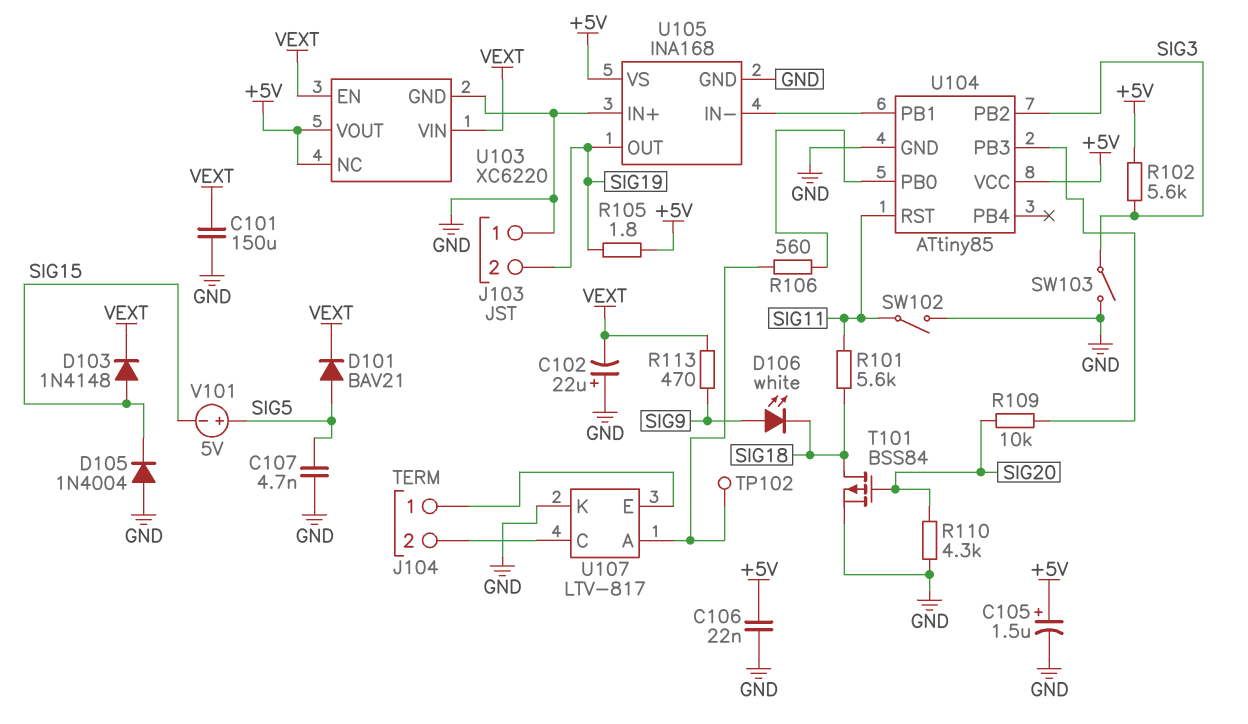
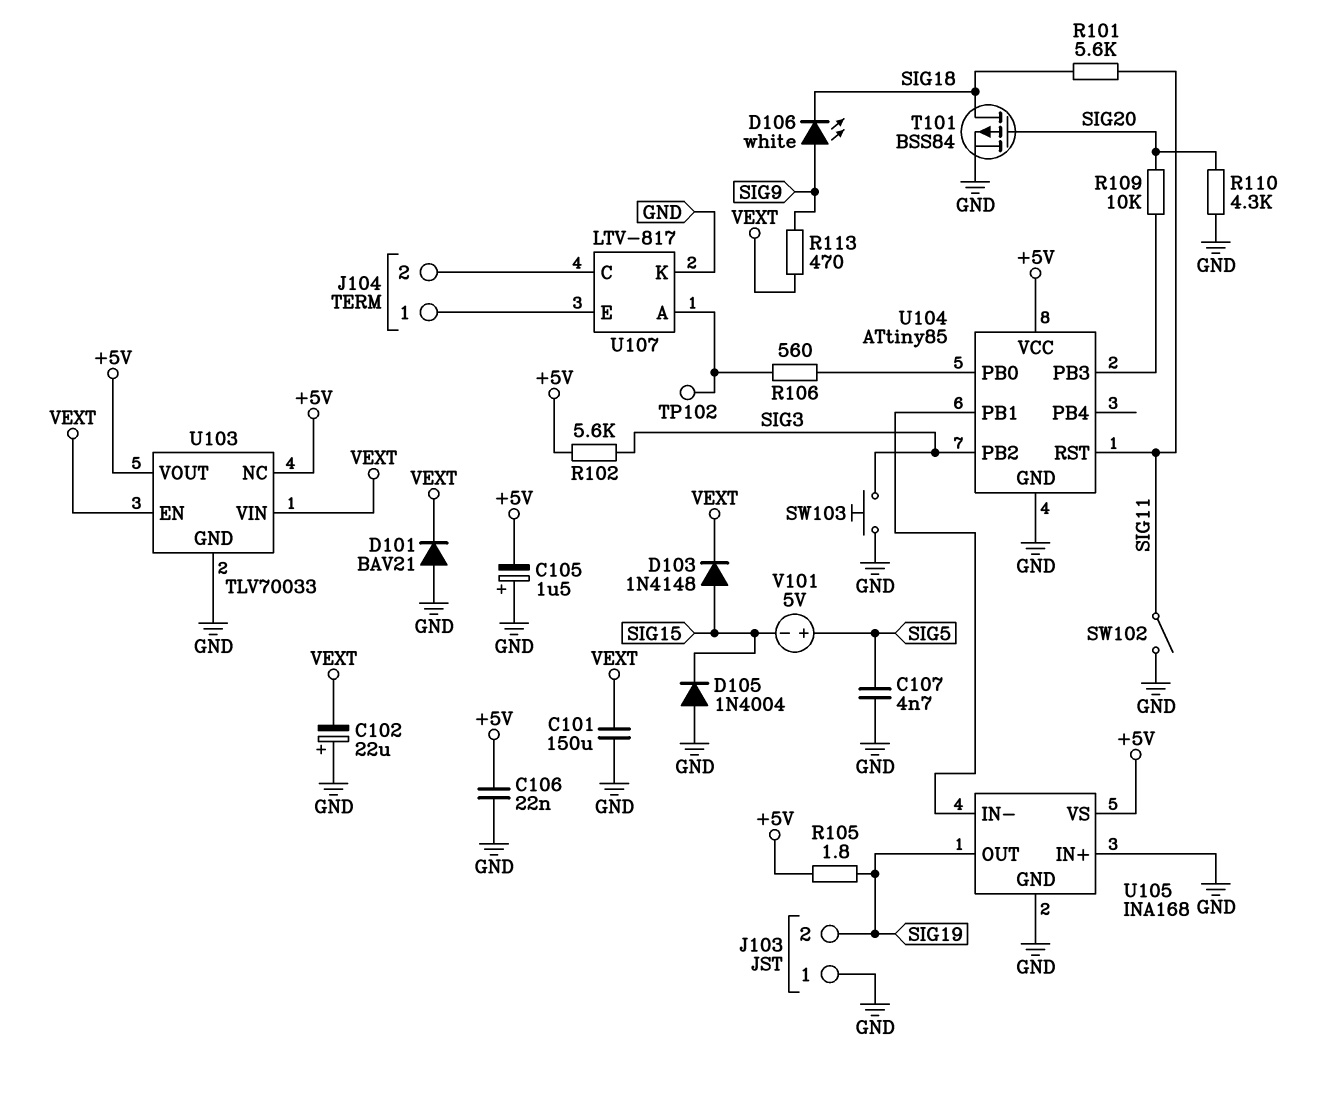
C105: 1.5uF (plus +5V, minus GND) -> 1.5uF (plus GND, minus +5V)
D101: diode BAV21 (A SIG5, K VEXT) -> diode BAV21 (A GND, K VEXT)
SW103: switch (GND, SIG3) -> button (GND, SIG3)
U103: XC6220 -> TLV70033

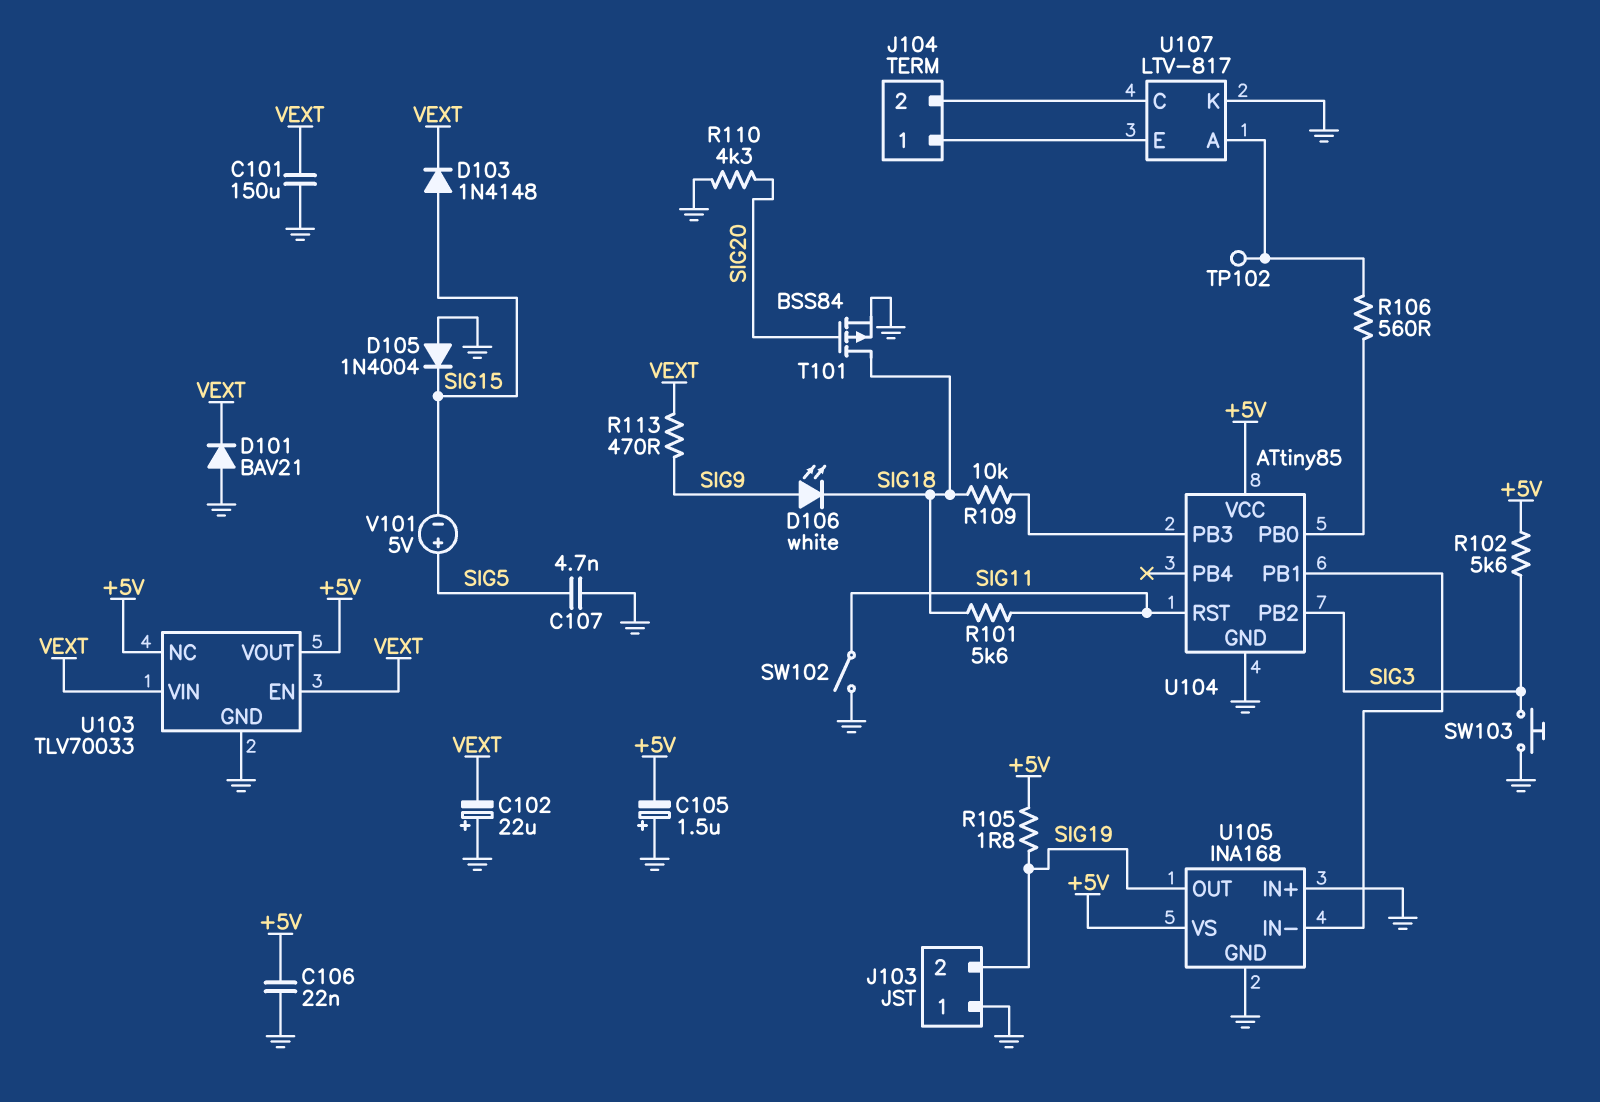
R109: 10k (SIG20, U104/PB3) -> 10k (SIG18, U104/PB3)

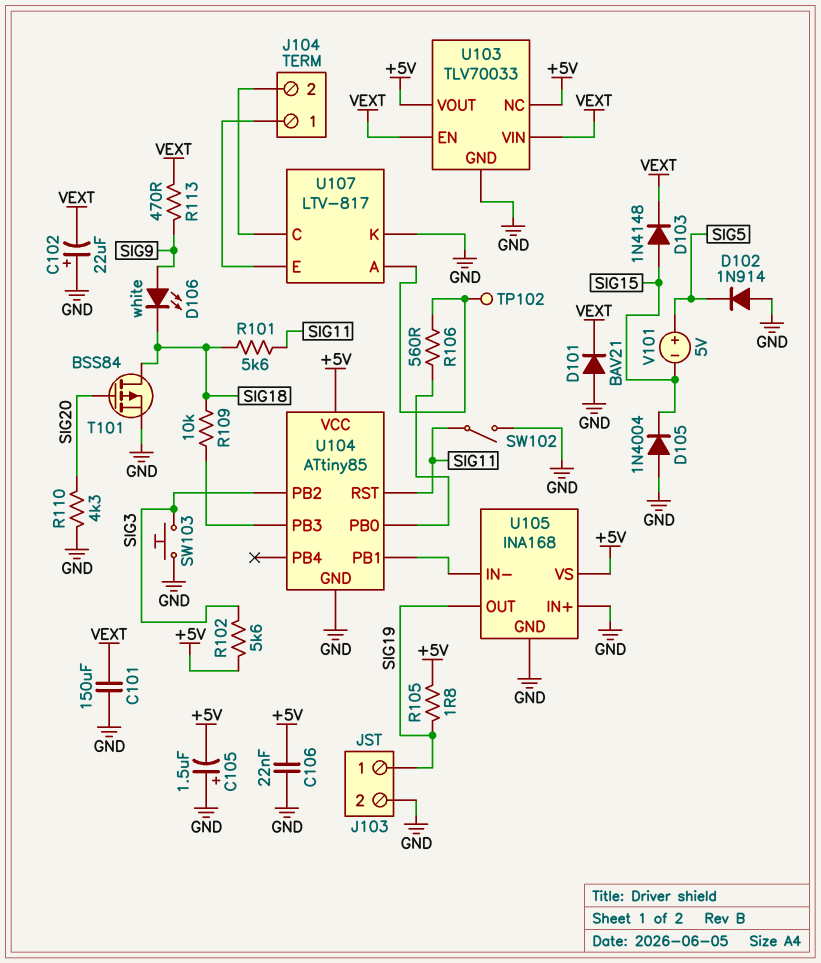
C107: 4.7nF (GND, SIG5) -> none
D102: none -> diode 1N914 (A GND, K SIG5)
J103 pin 1: GND -> SIG19
J103 pin 2: SIG19 -> GND

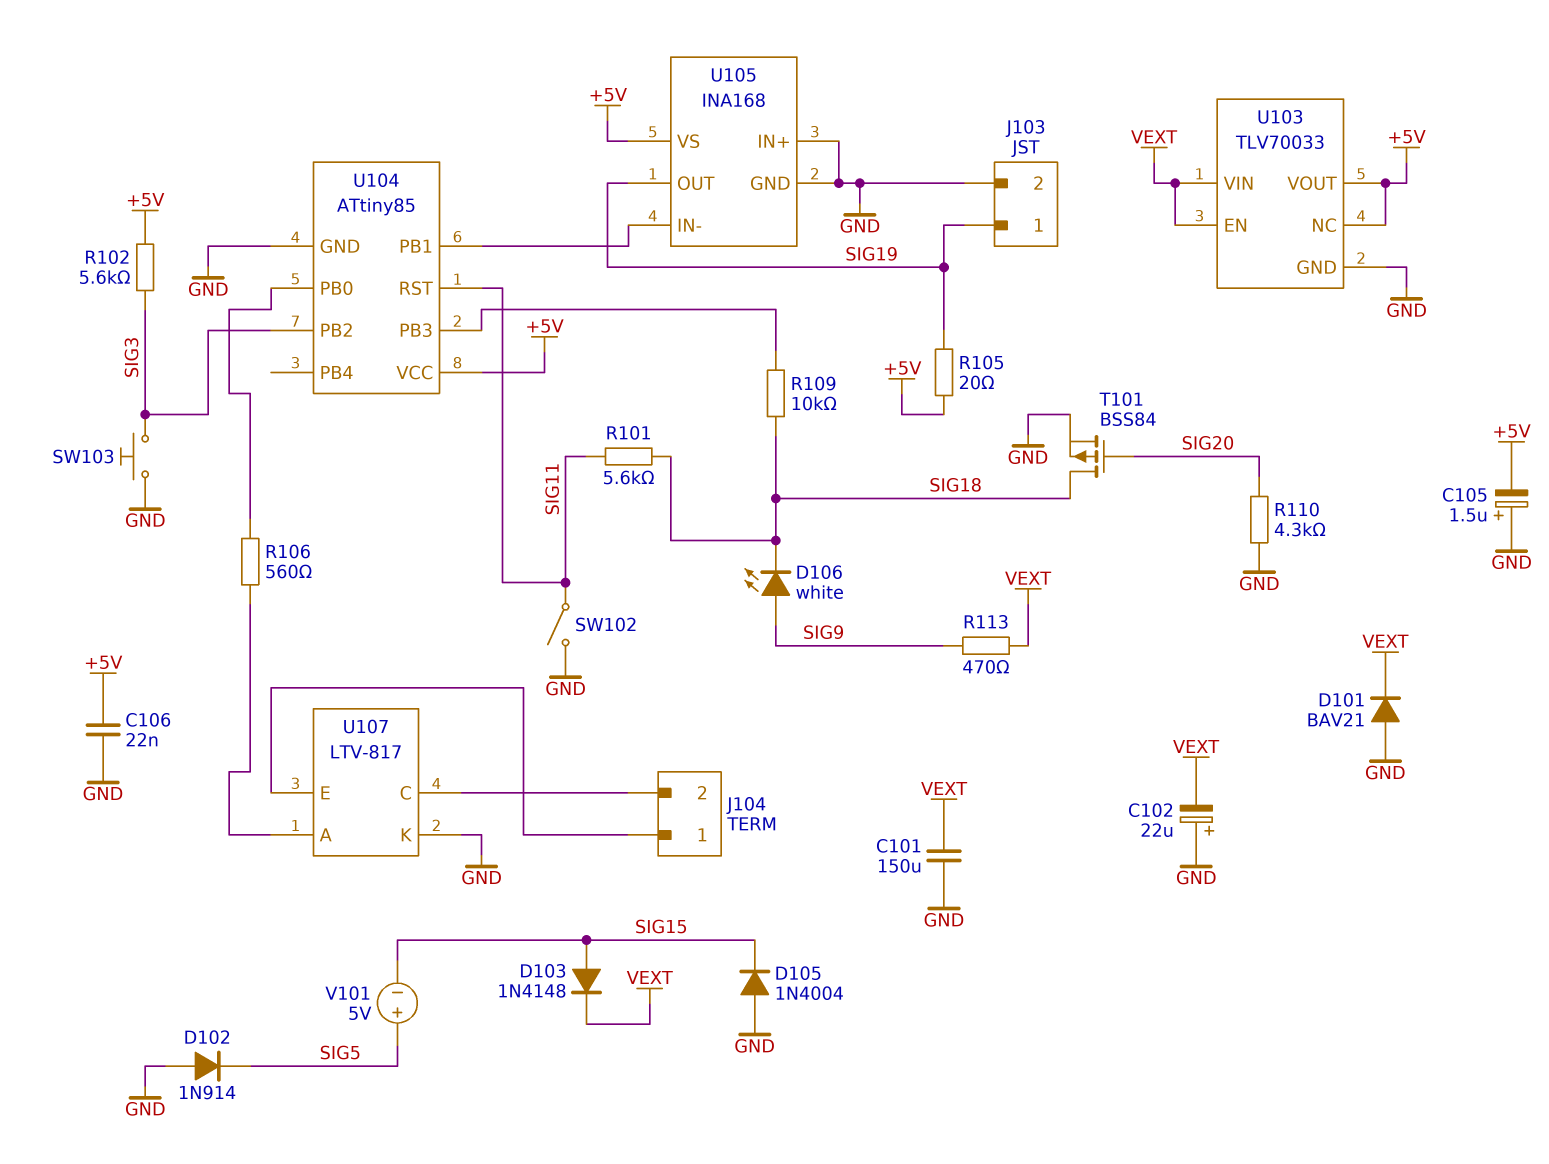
R105: 1.8 (+5V, SIG19) -> 20 (+5V, SIG19)
TP102: test point (U107/A) -> none

